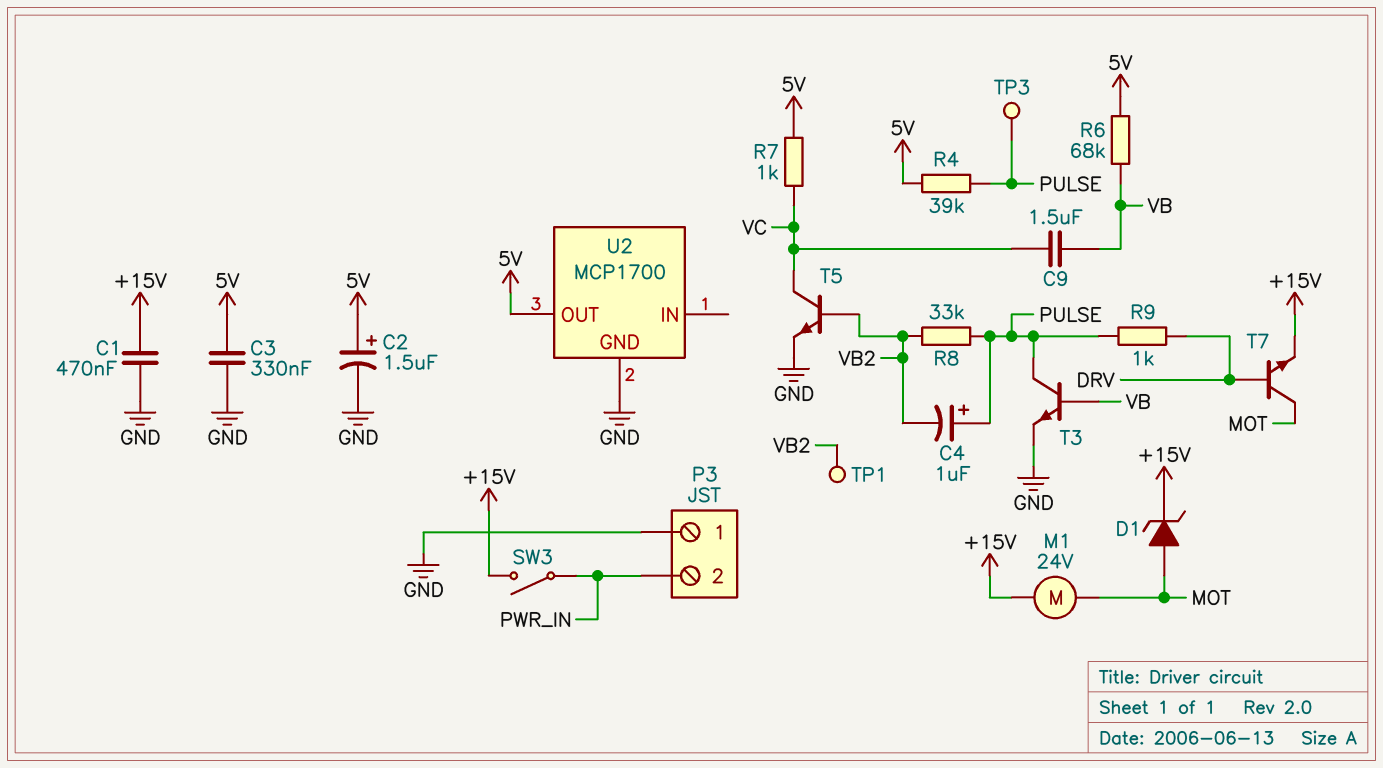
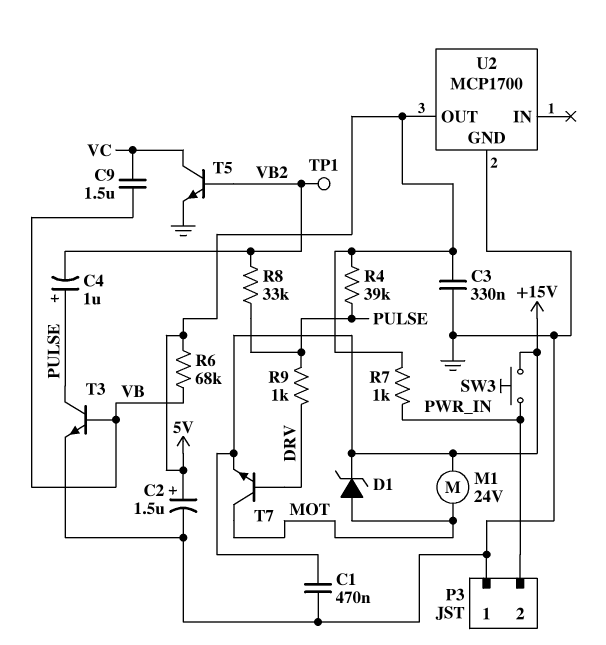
R7: 1k (5V, VC) -> 1k (5V, PWR_IN)
SW3: switch (+15V, PWR_IN) -> button (+15V, PWR_IN)
TP3: test point (PULSE) -> none

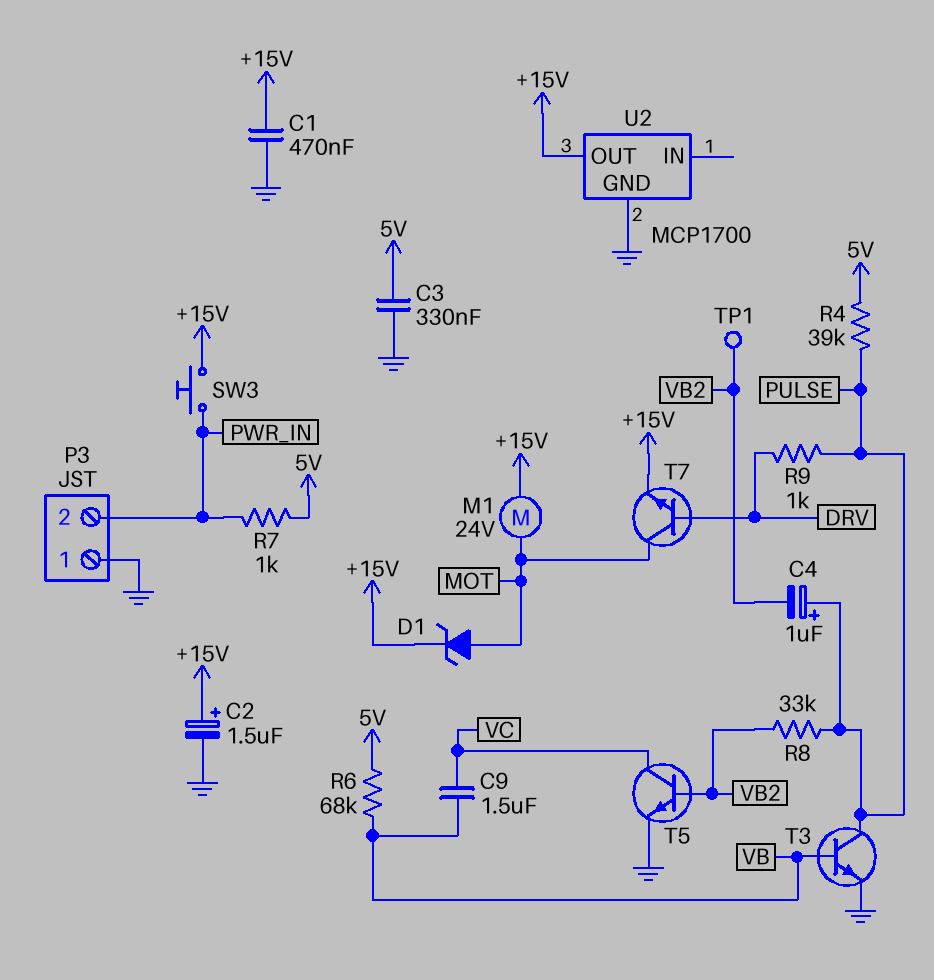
C2: 1.5uF (plus 5V, minus GND) -> 1.5uF (plus +15V, minus GND)
U2 pin OUT: 5V -> +15V

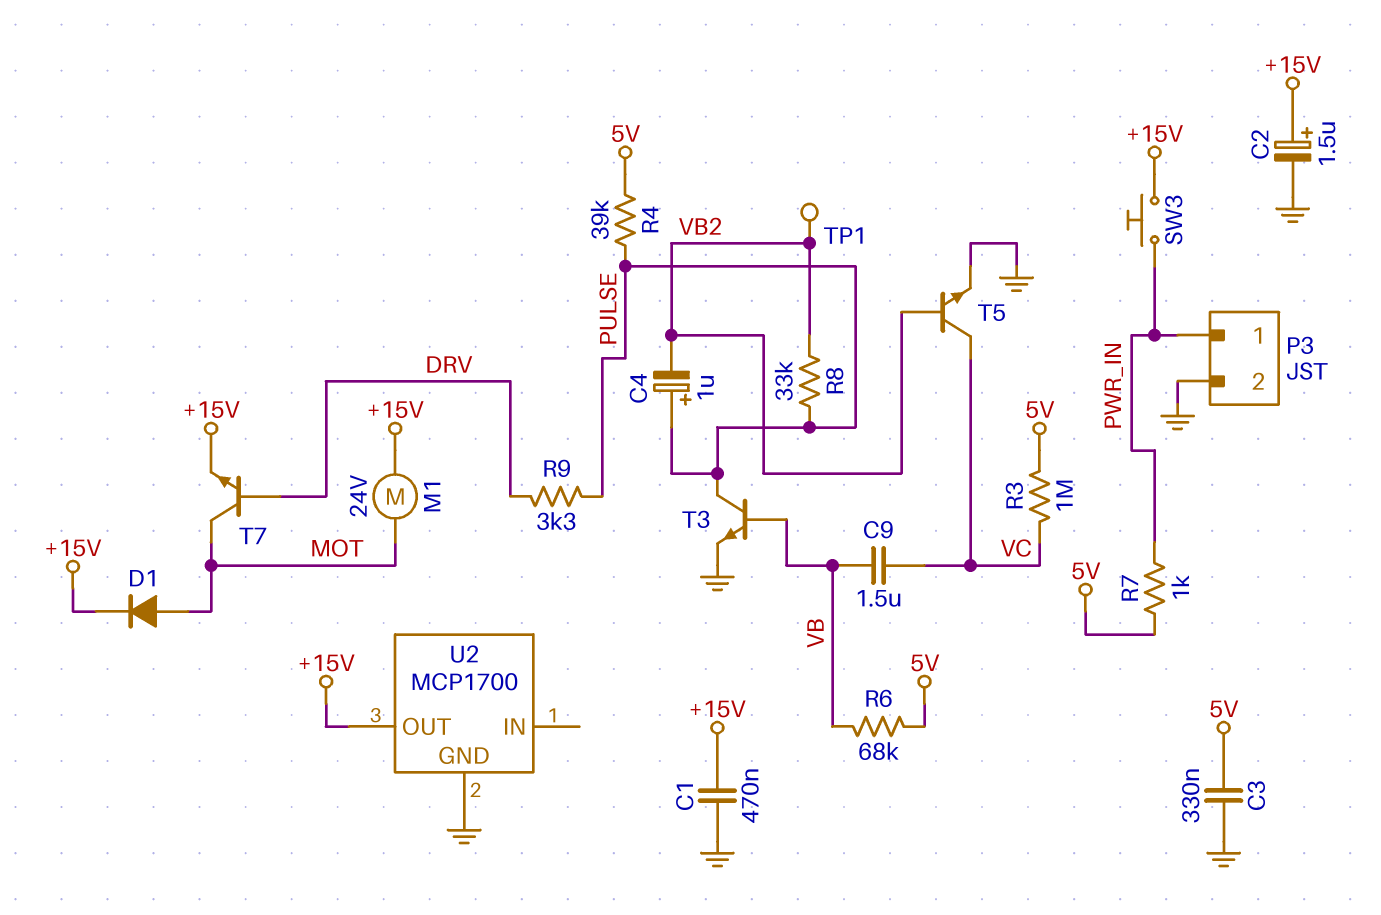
D1: zener (A MOT, K +15V) -> diode (A MOT, K +15V)
P3 pin 1: GND -> PWR_IN
P3 pin 2: PWR_IN -> GND
R3: none -> 1M (5V, VC)
R9: 1k (DRV, PULSE) -> 3.3k (DRV, PULSE)

